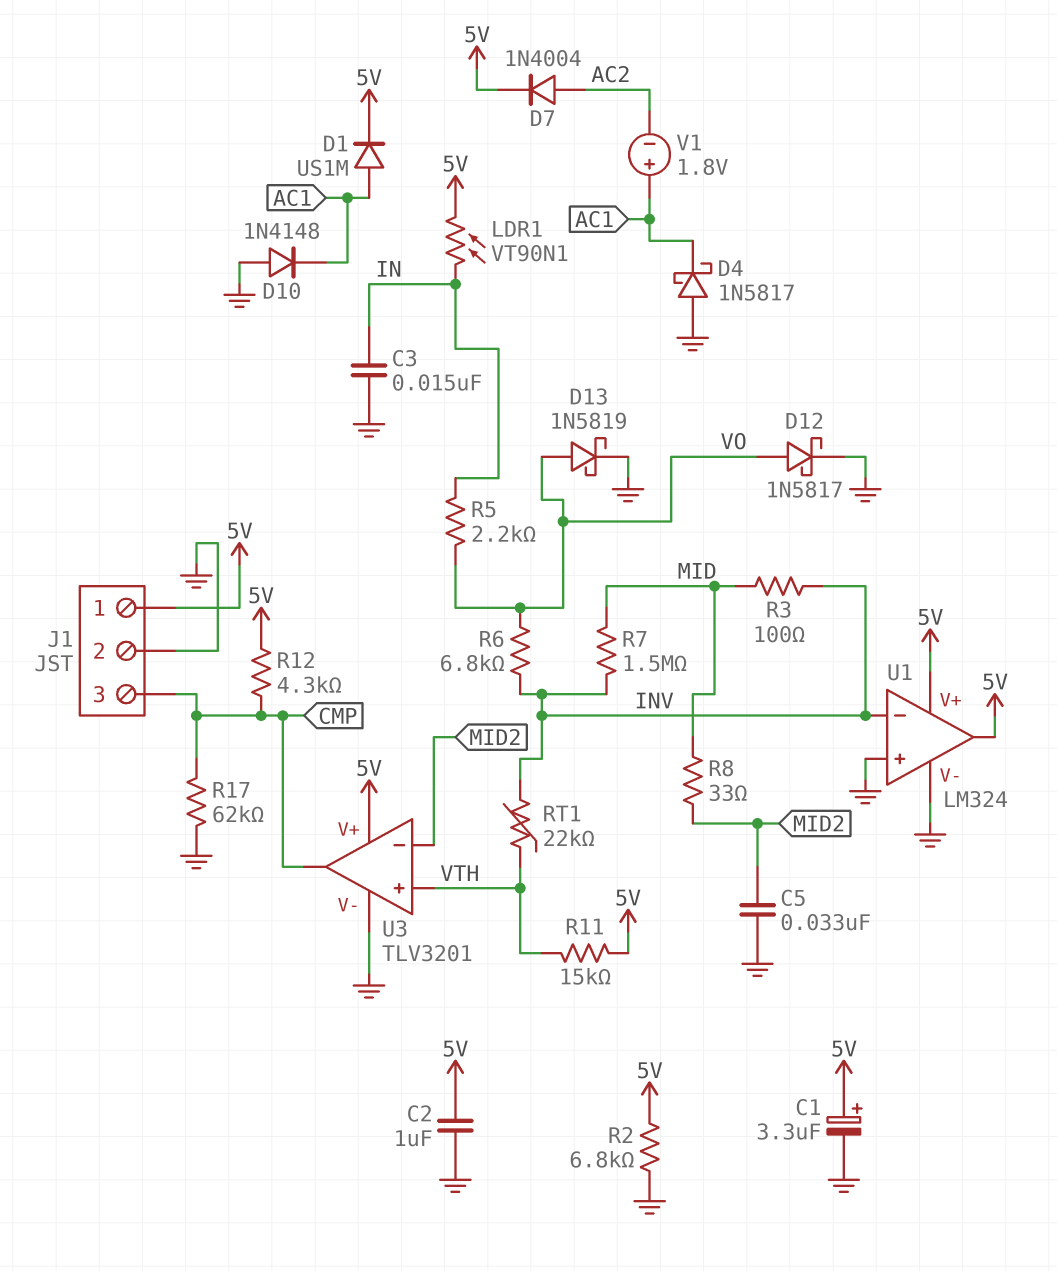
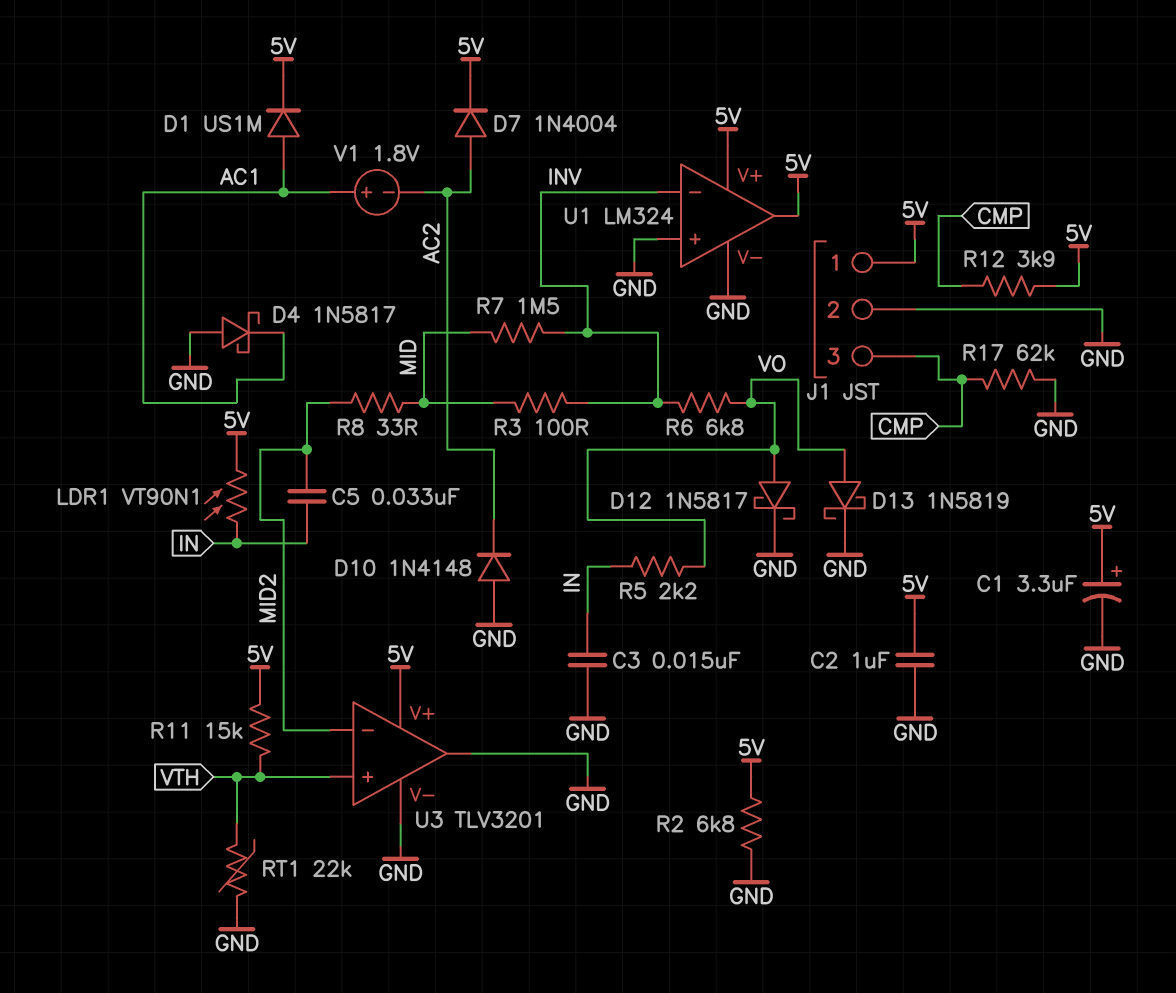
C5: 33nF (GND, MID2) -> 33nF (IN, MID2)
D10: diode 1N4148 (A GND, K AC1) -> diode 1N4148 (A GND, K AC2)
R12: 4.3k (5V, CMP) -> 3.9k (5V, CMP)
RT1: 22k (INV, VTH) -> 22k (GND, VTH)
U3 pin out: CMP -> GND

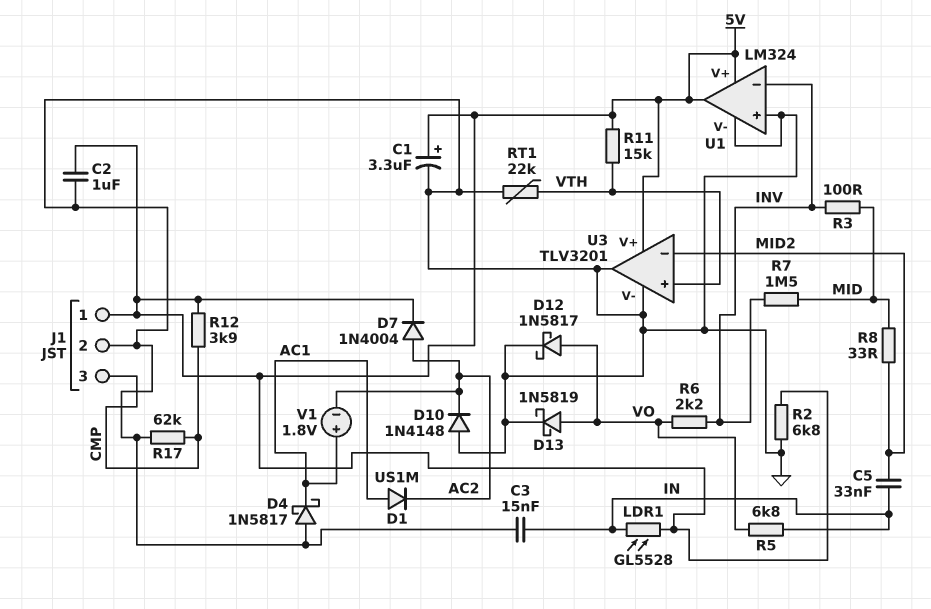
D1: diode US1M (A AC1, K 5V) -> diode US1M (A AC1, K AC2)
LDR1: VT90N1 (5V, IN) -> GL5528 (5V, IN)
R5: 2.2k (IN, VO) -> 6.8k (IN, VO)
R6: 6.8k (INV, VO) -> 2.2k (INV, VO)

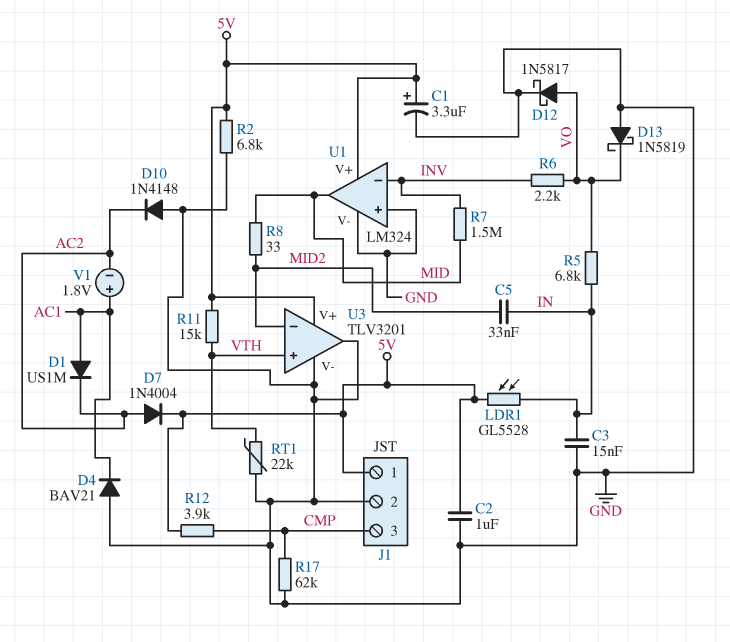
D4: schottky 1N5817 (A GND, K AC1) -> diode BAV21 (A GND, K AC1)
D13: schottky 1N5819 (A VO, K GND) -> schottky 1N5819 (A GND, K VO)
R3: 100 (INV, MID) -> none
U1 pin out: 5V -> MID

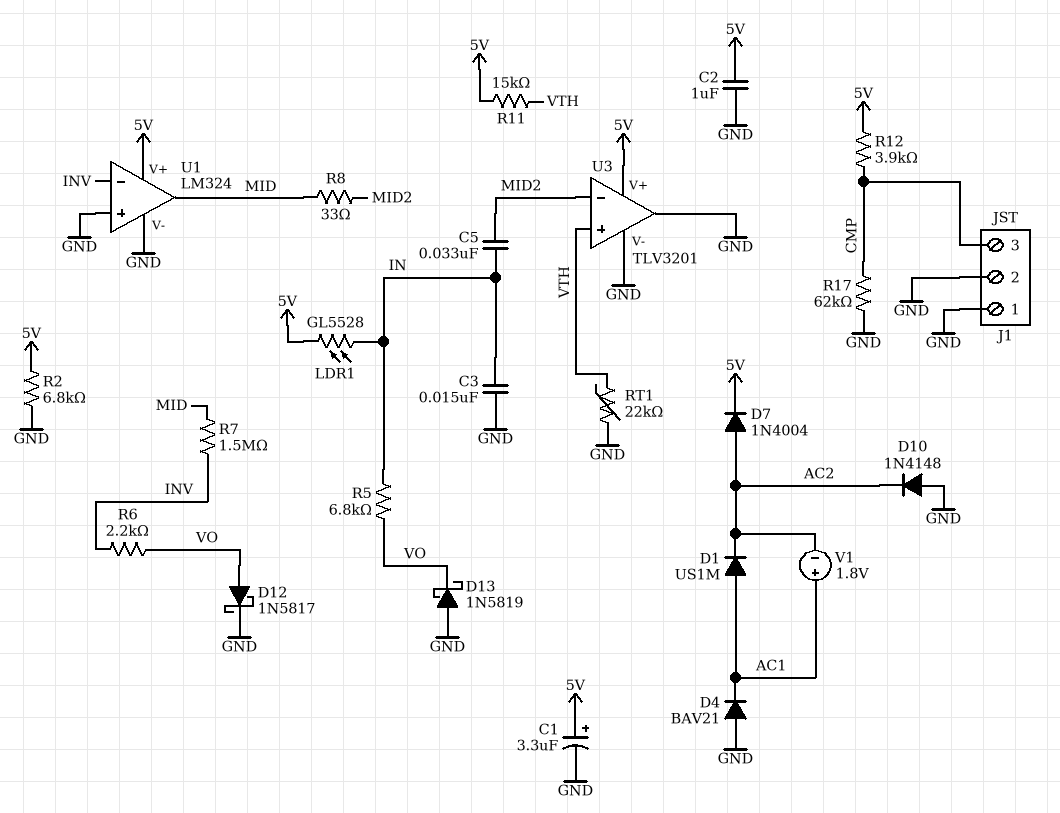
J1 pin 1: 5V -> GND

